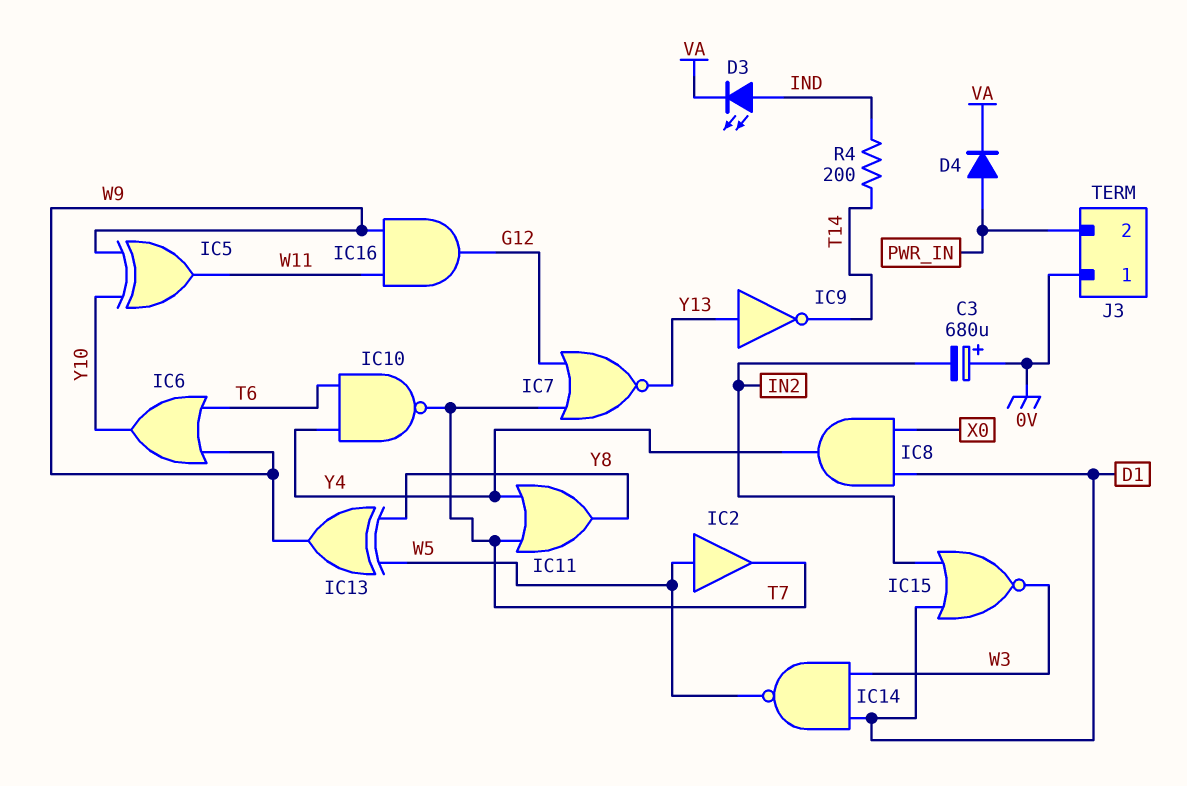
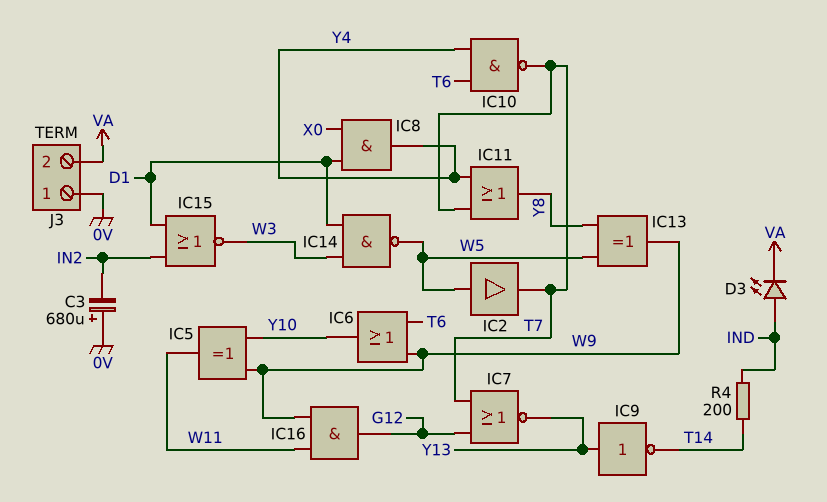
D4: diode (A PWR_IN, K VA) -> none
J3 pin 2: PWR_IN -> VA

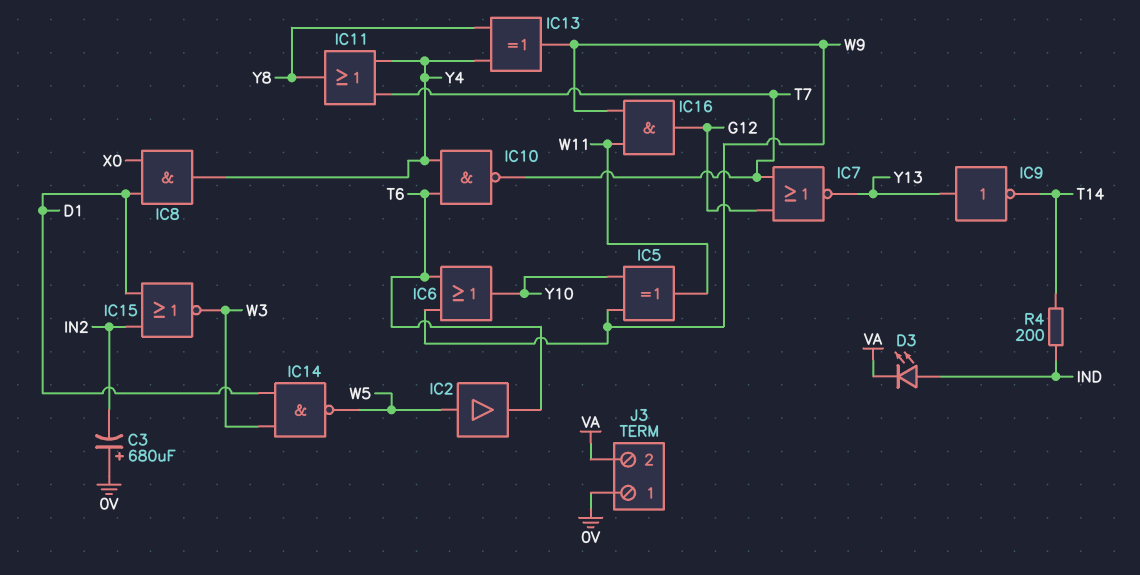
IC2: buffer (in W5, out T7) -> buffer (in W5, out T6)
IC13: XOR (in W5, in Y8, out W9) -> XOR (in Y4, in Y8, out W9)

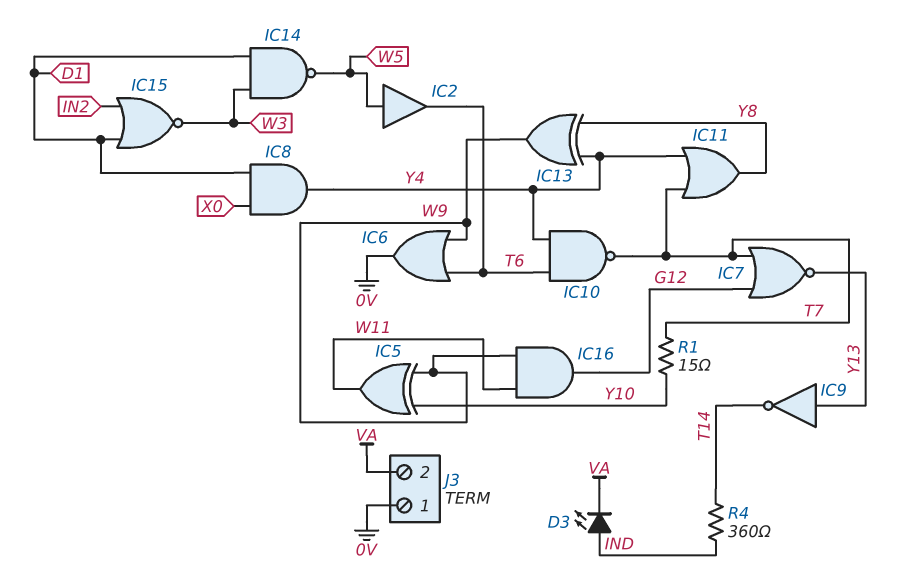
C3: 680uF (plus 0V, minus IN2) -> none
IC6: OR (in T6, in W9, out Y10) -> OR (in T6, in W9, out 0V)
R1: none -> 15 (T7, Y10)
R4: 200 (IND, T14) -> 360 (IND, T14)

